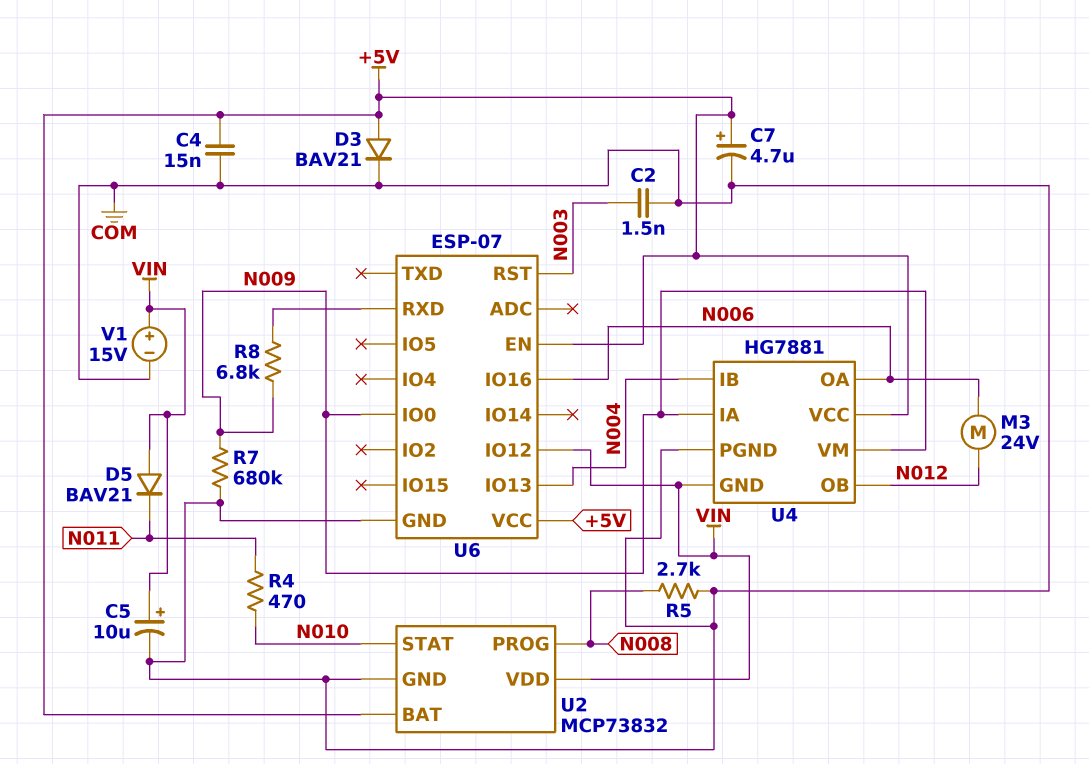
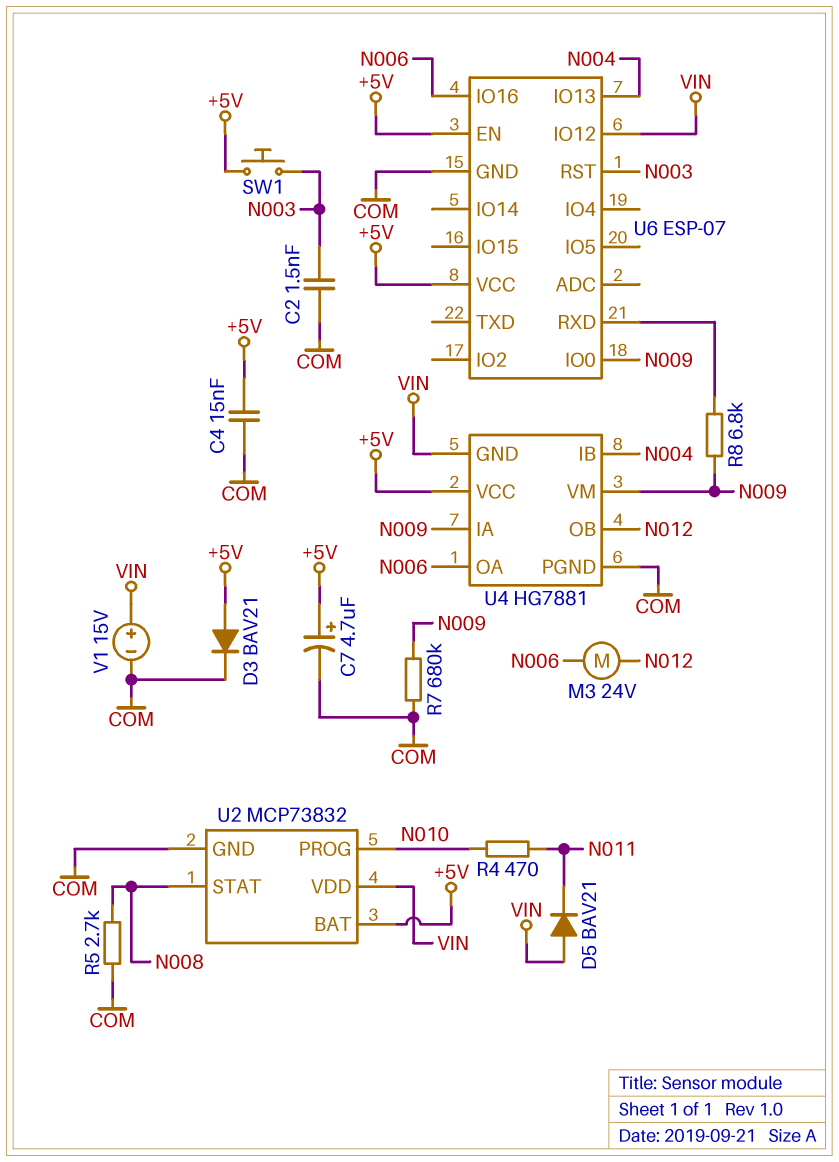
C5: 10uF (plus VIN, minus COM) -> none
SW1: none -> button (+5V, N003)
U2 pin PROG: N008 -> N010
U2 pin STAT: N010 -> N008

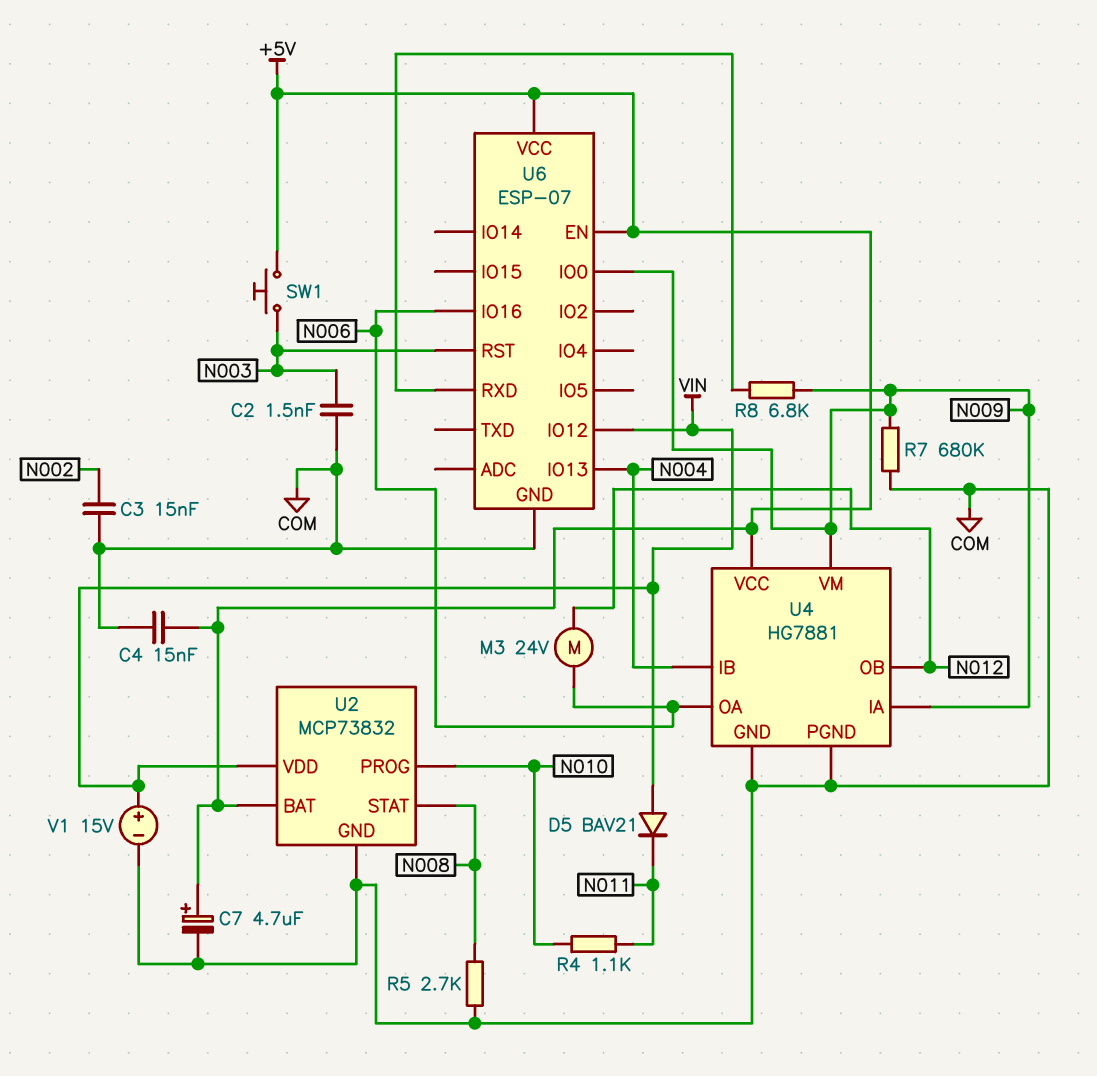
C3: none -> 15nF (COM, N002)
D3: diode BAV21 (A +5V, K COM) -> none
R4: 470 (N010, N011) -> 1.1k (N010, N011)
U4 pin GND: VIN -> COM

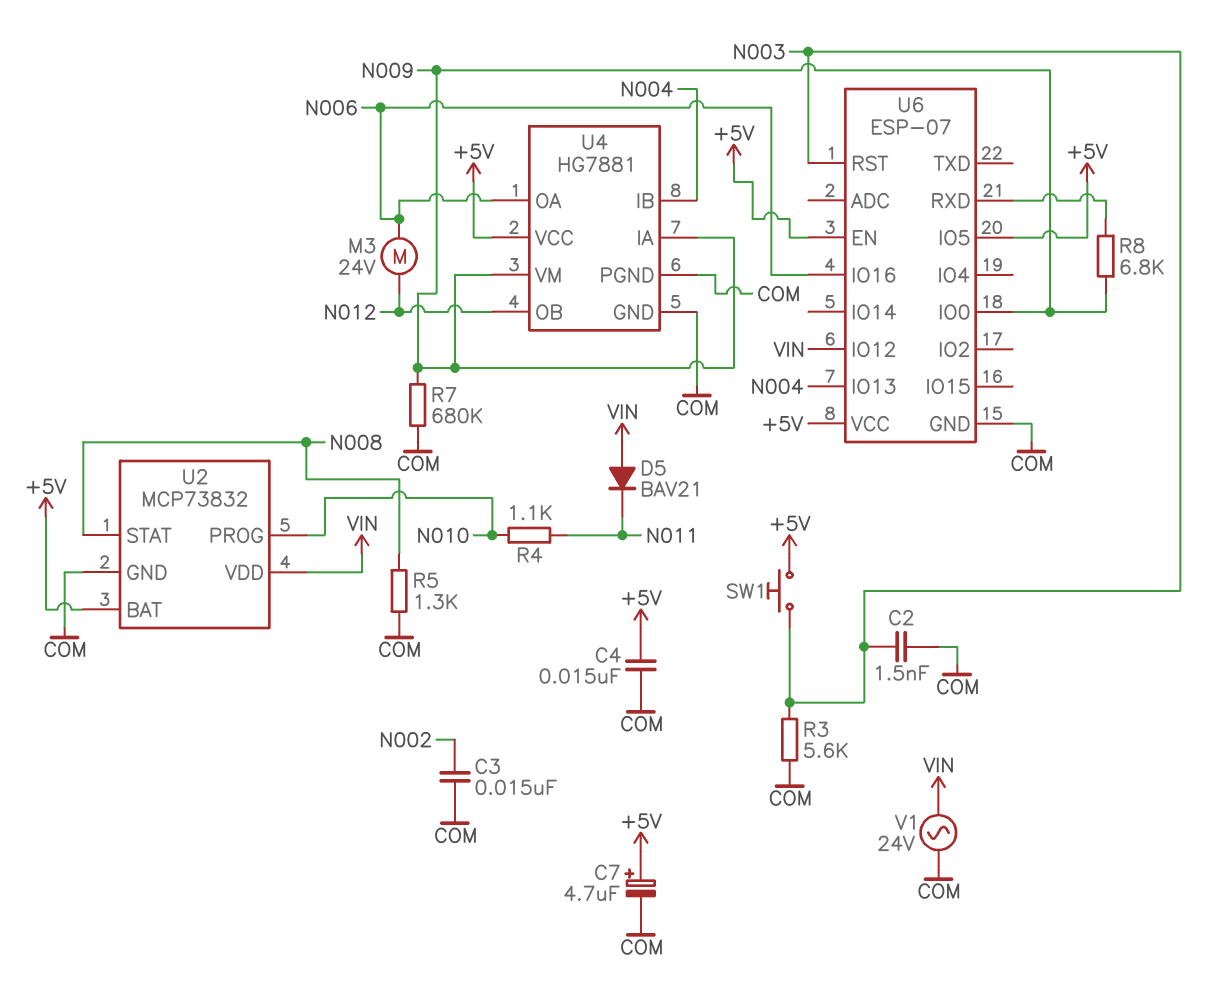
R3: none -> 5.6k (COM, N003)
R5: 2.7k (COM, N008) -> 1.3k (COM, N008)
U6 pin IO5: none -> +5V
V1: 15V (plus VIN, minus COM) -> AC 24V (COM, VIN)

